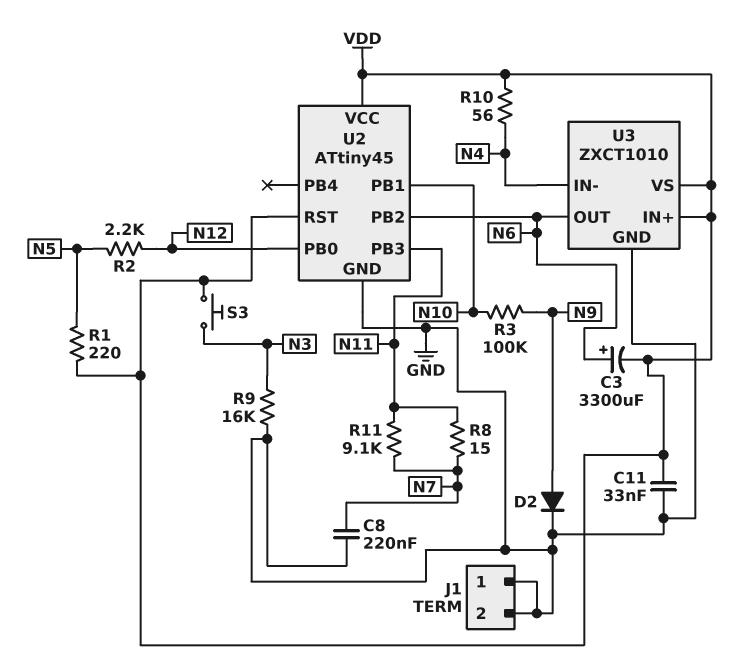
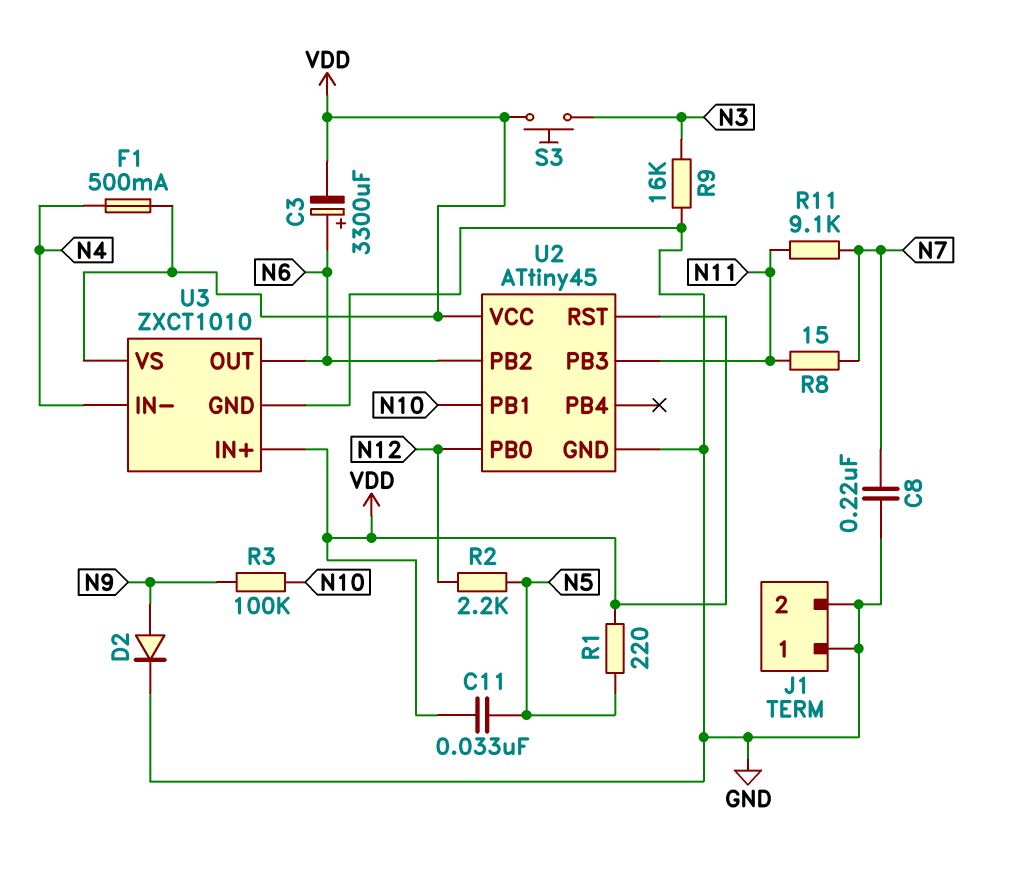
C11: 33nF (GND, VDD) -> 33nF (N5, VDD)
F1: none -> 500mA (N4, VDD)
R10: 56 (N4, VDD) -> none

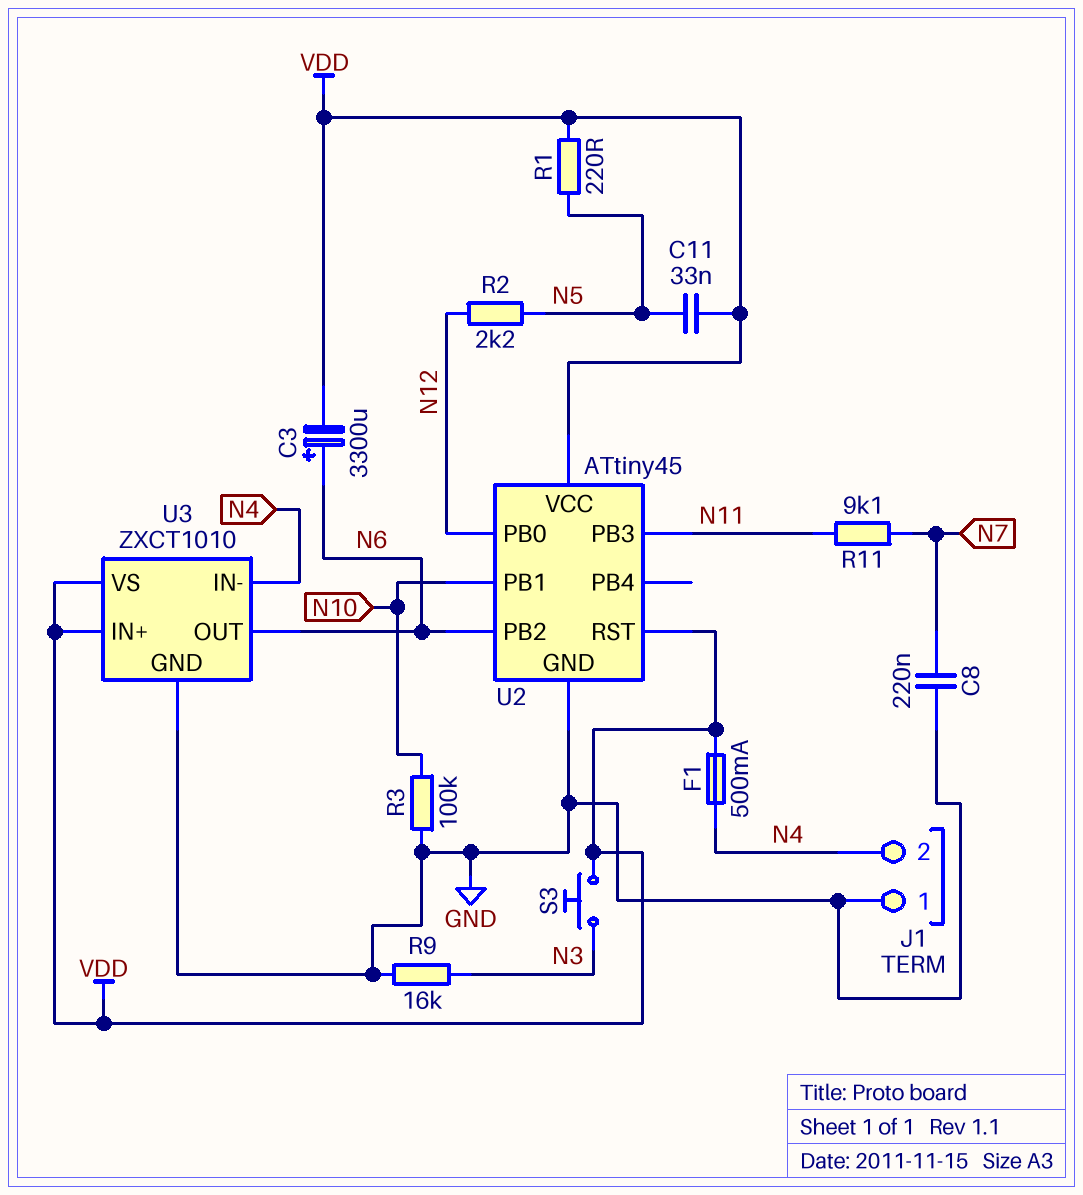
D2: diode (A N9, K GND) -> none
J1 pin 2: GND -> N4
R3: 100k (N9, N10) -> 100k (GND, N10)
R8: 15 (N7, N11) -> none

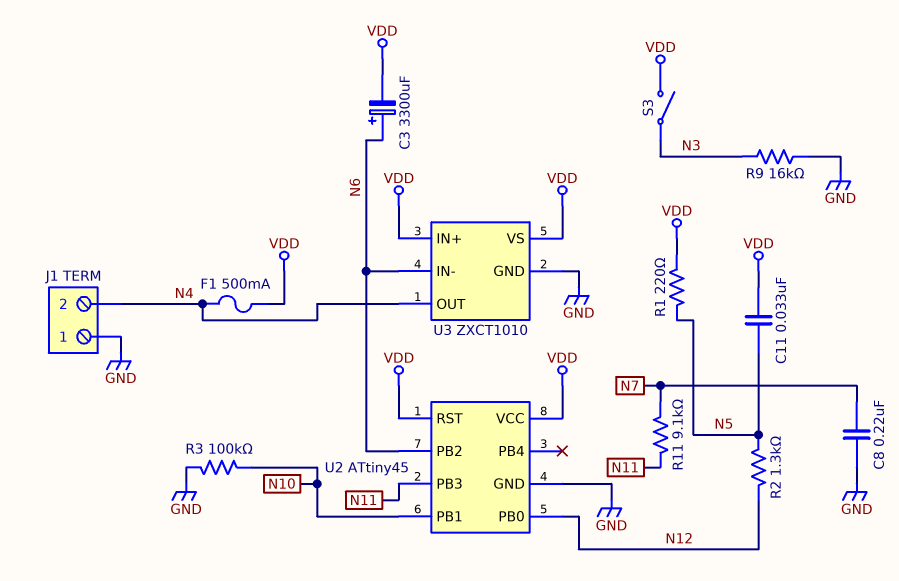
R2: 2.2k (N5, N12) -> 1.3k (N5, N12)
S3: button (N3, VDD) -> switch (N3, VDD)
U3 pin IN-: N4 -> N6
U3 pin OUT: N6 -> N4

